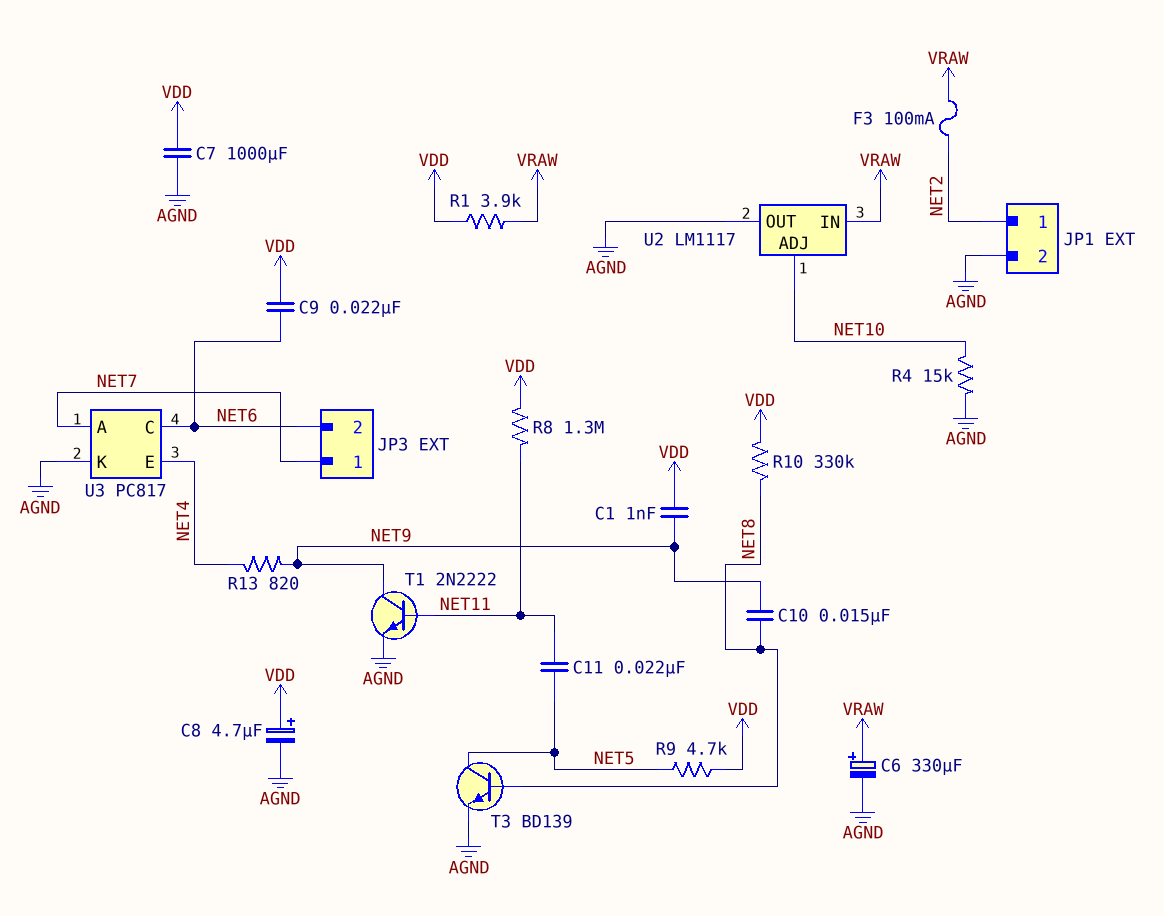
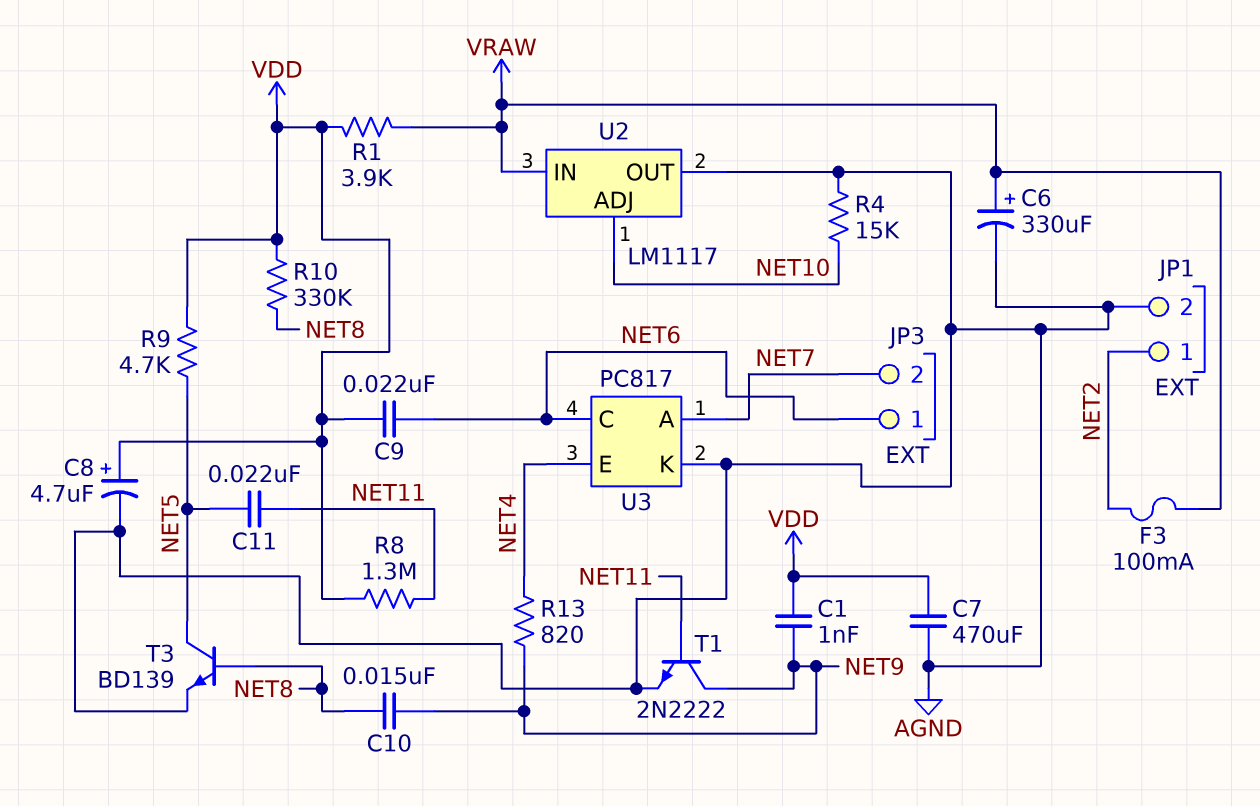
C7: 1000uF (AGND, VDD) -> 470uF (AGND, VDD)
JP3 pin 1: NET7 -> NET6
JP3 pin 2: NET6 -> NET7

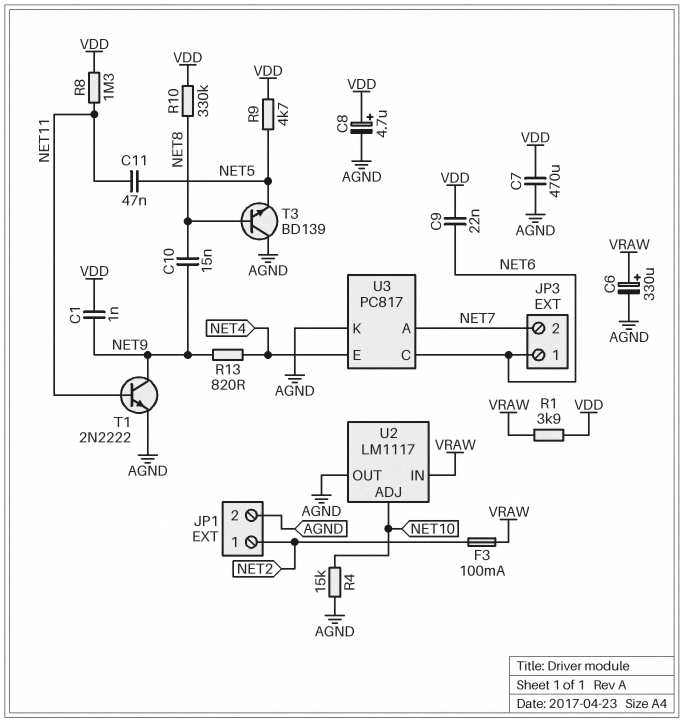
C11: 22nF (NET5, NET11) -> 47nF (NET5, NET11)
T3: NPN BD139 (B NET8, C NET5, E AGND) -> NPN BD139 (B NET8, C AGND, E NET5)

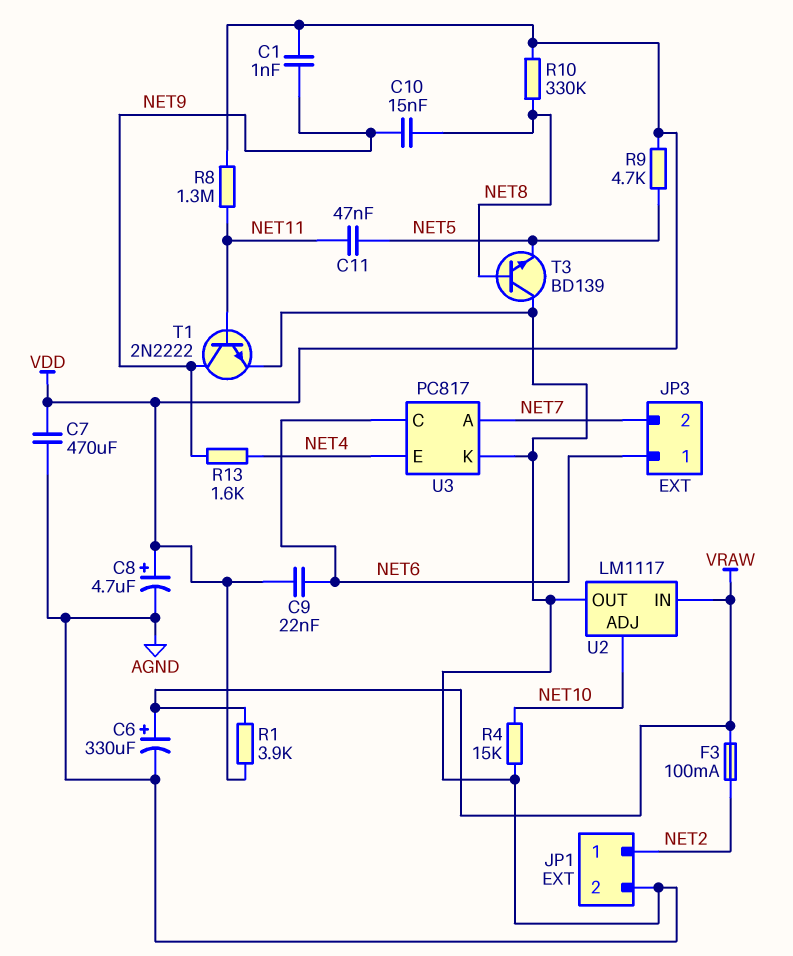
R13: 820 (NET4, NET9) -> 1.6k (NET4, NET9)

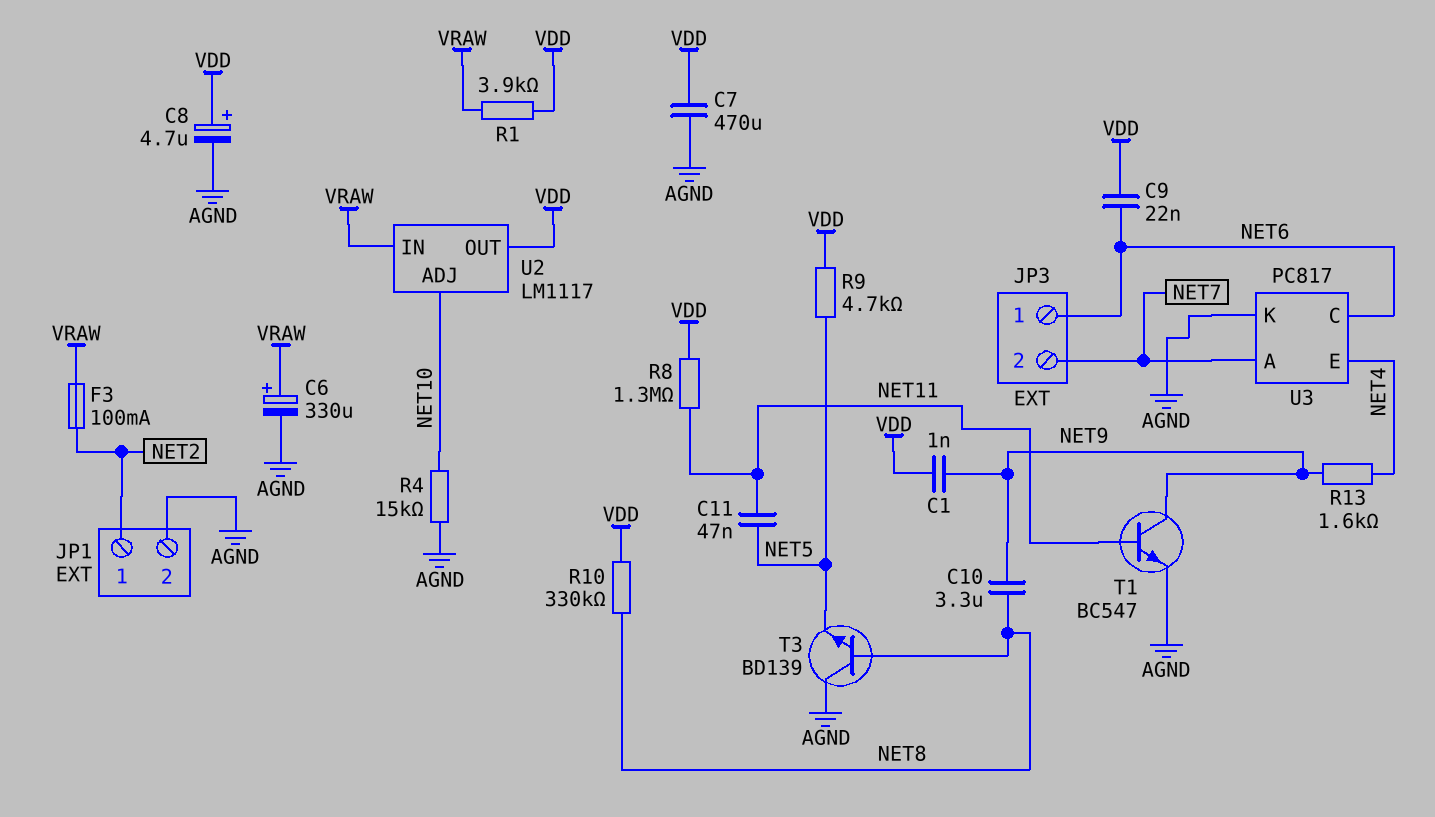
C10: 15nF (NET8, NET9) -> 3.3uF (NET8, NET9)
T1: NPN 2N2222 (B NET11, C NET9, E AGND) -> NPN BC547 (B NET11, C NET9, E AGND)
U2 pin OUT: AGND -> VDD

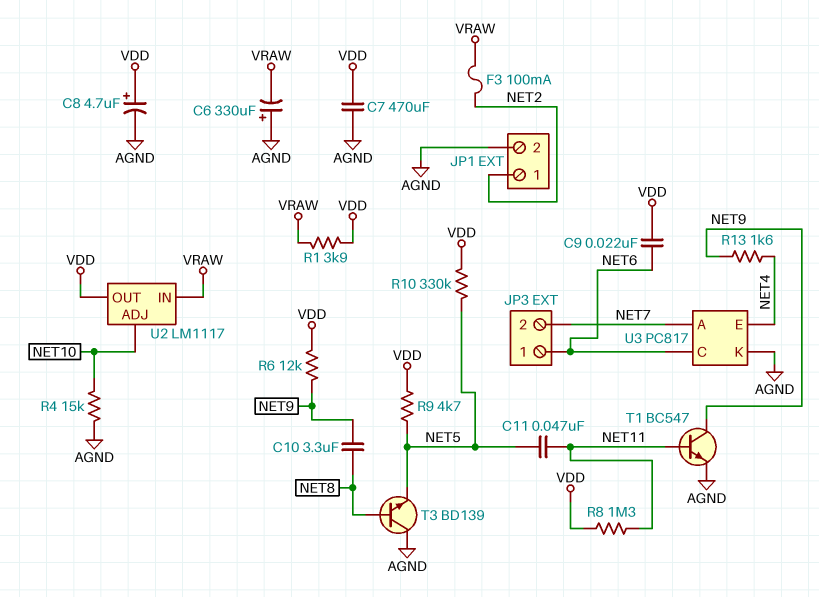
C1: 1nF (NET9, VDD) -> none
C6: 330uF (plus VRAW, minus AGND) -> 330uF (plus AGND, minus VRAW)
R6: none -> 12k (NET9, VDD)
R10: 330k (NET8, VDD) -> 330k (NET5, VDD)

